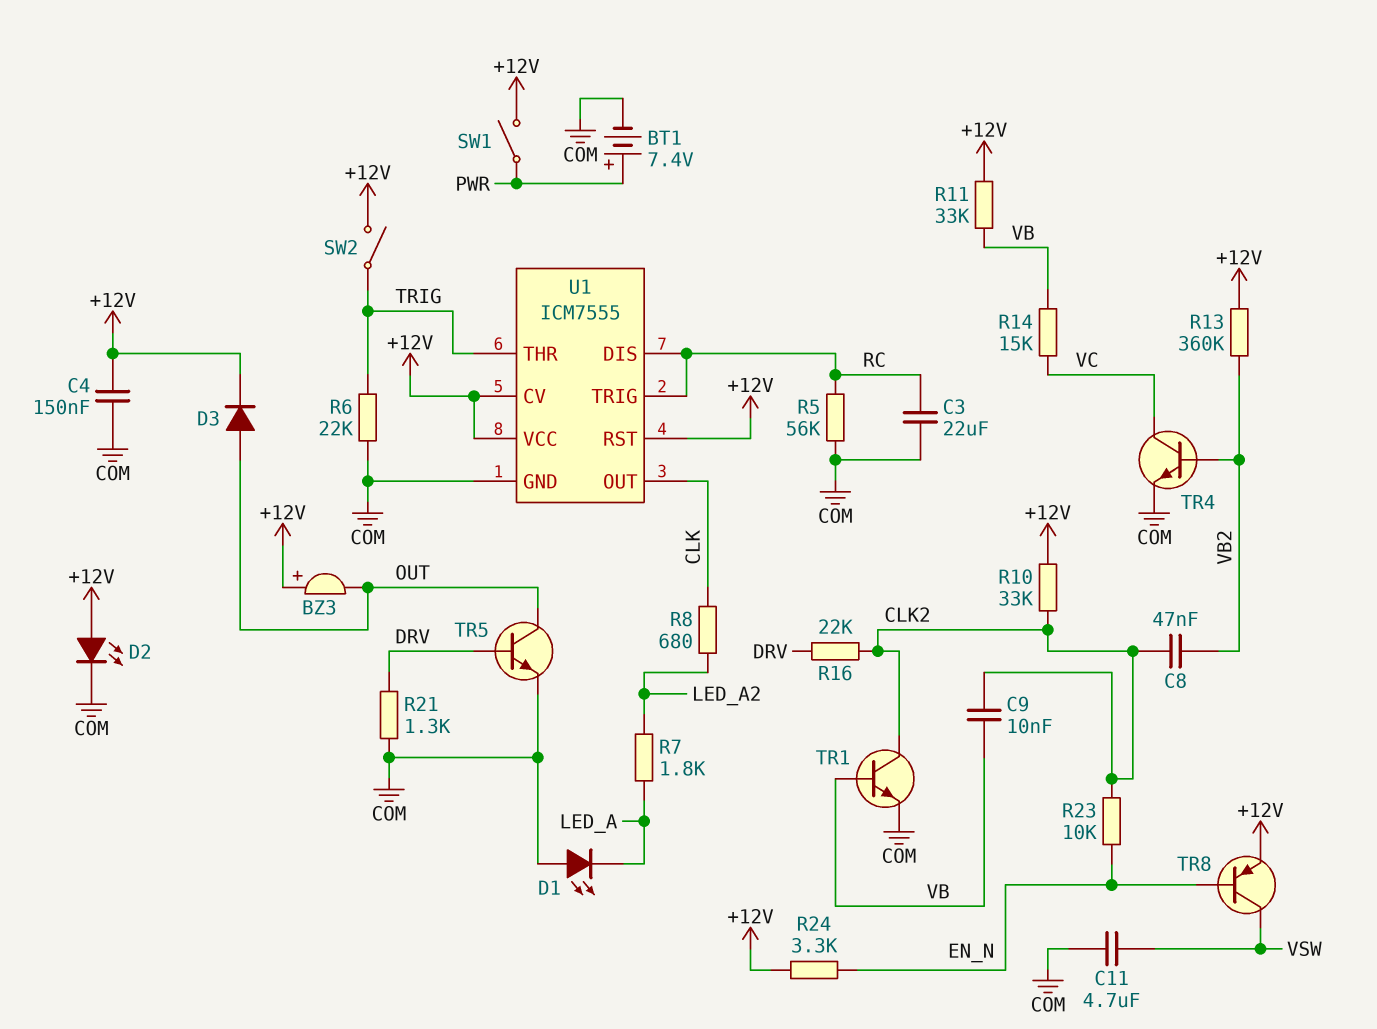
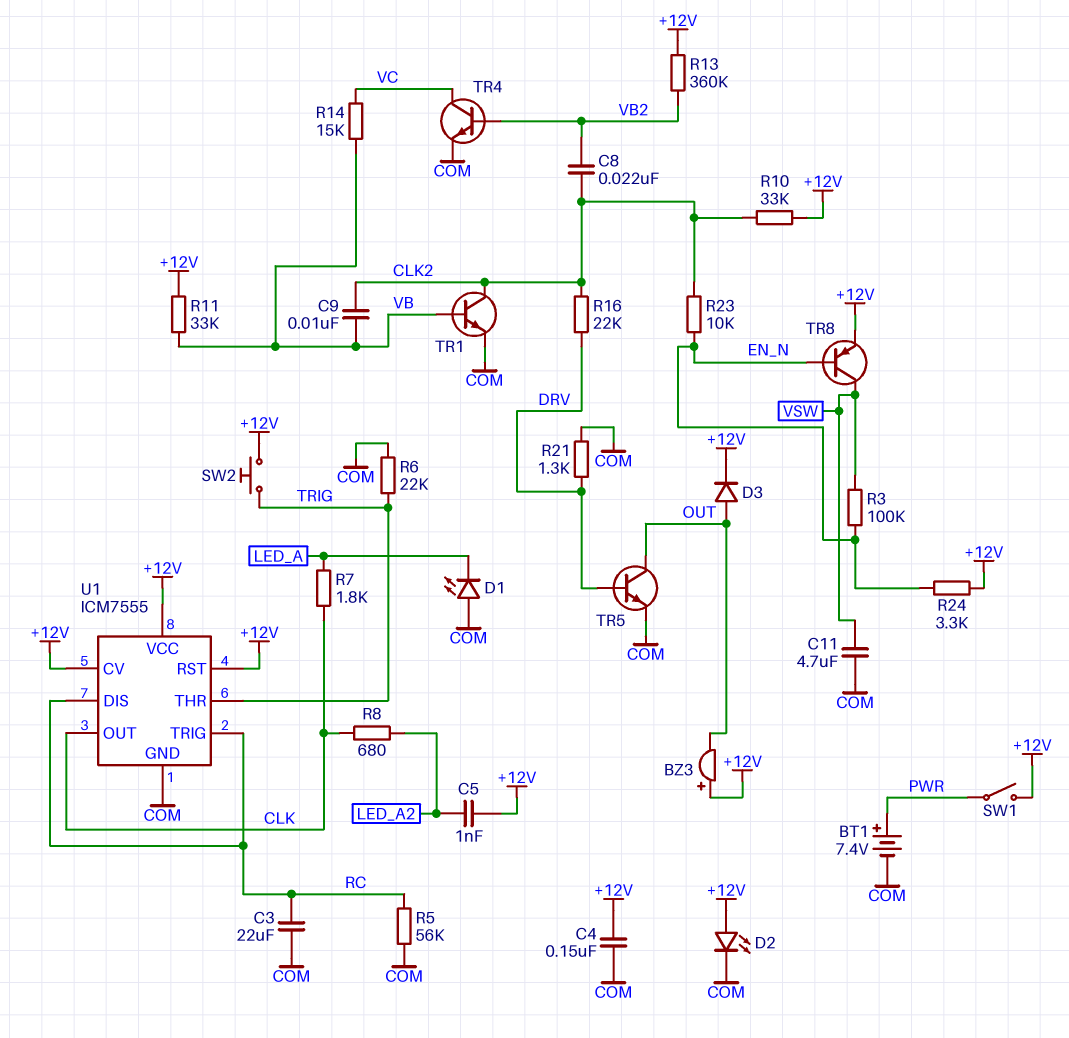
C5: none -> 1nF (+12V, LED_A2)
C8: 47nF (CLK2, VB2) -> 22nF (CLK2, VB2)
R3: none -> 100k (EN_N, VSW)
R7: 1.8k (LED_A, LED_A2) -> 1.8k (CLK, LED_A)
SW2: switch (+12V, TRIG) -> button (+12V, TRIG)

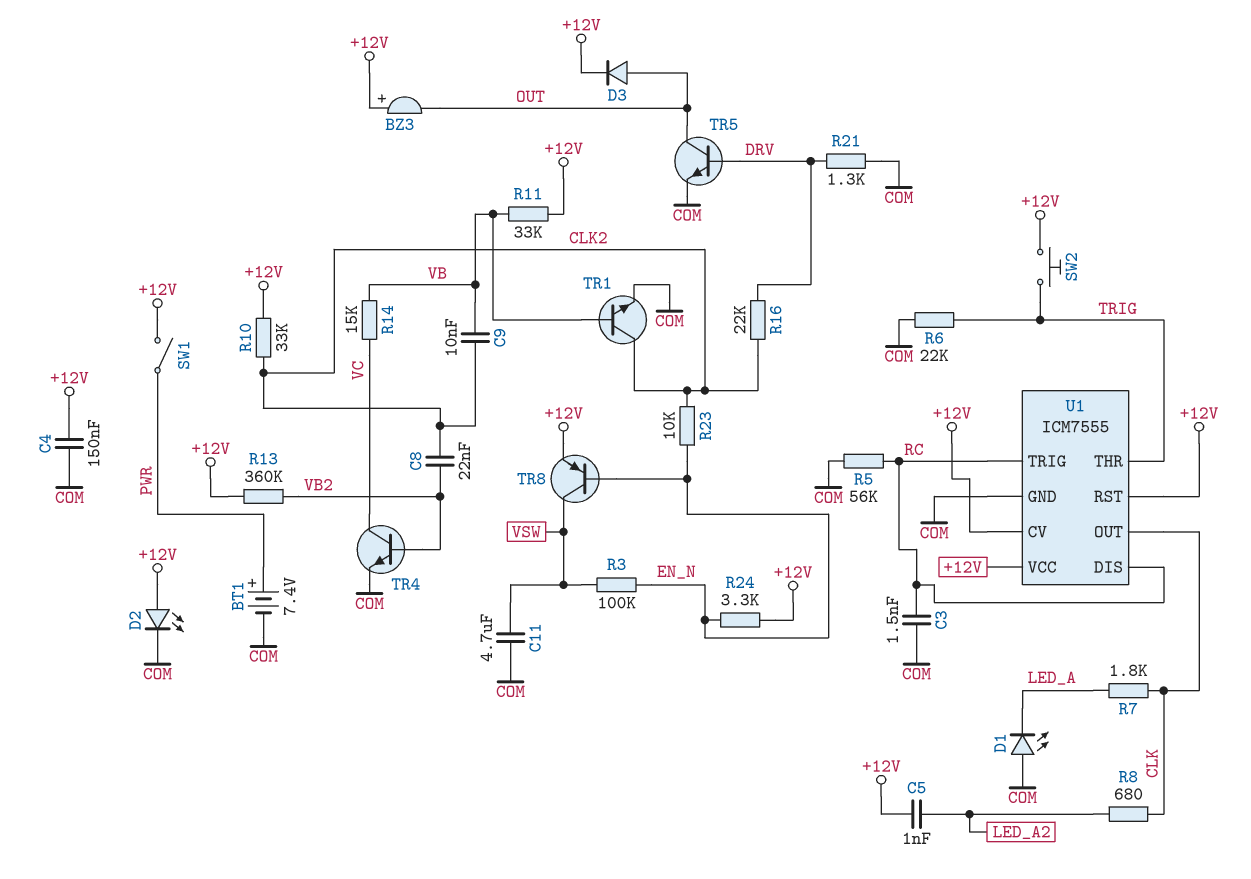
C3: 22uF (COM, RC) -> 1.5nF (COM, RC)

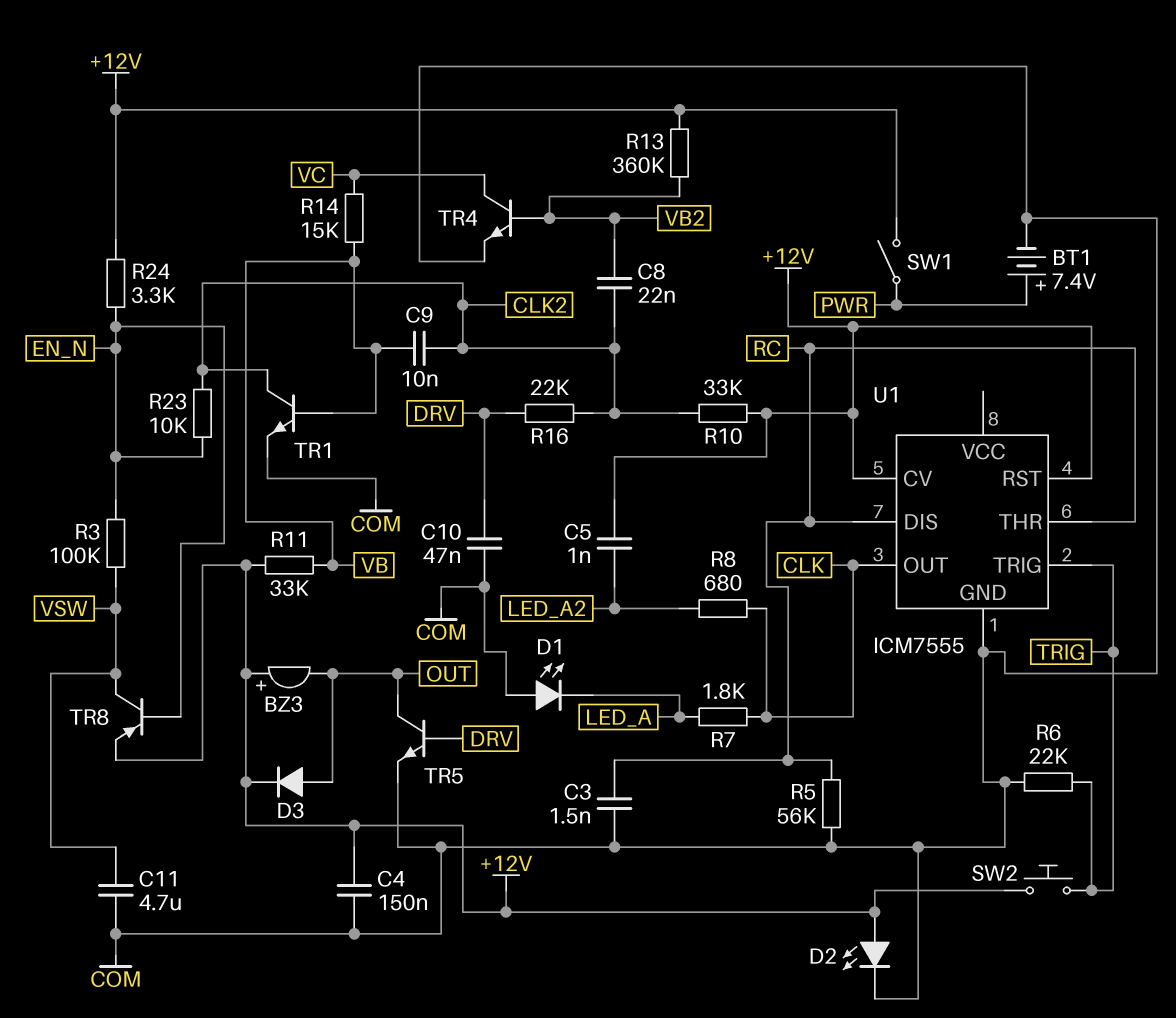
C10: none -> 47nF (COM, DRV)
R21: 1.3k (COM, DRV) -> none
U1 pin THR: TRIG -> RC
U1 pin TRIG: RC -> TRIG
U1 pin VCC: +12V -> none

